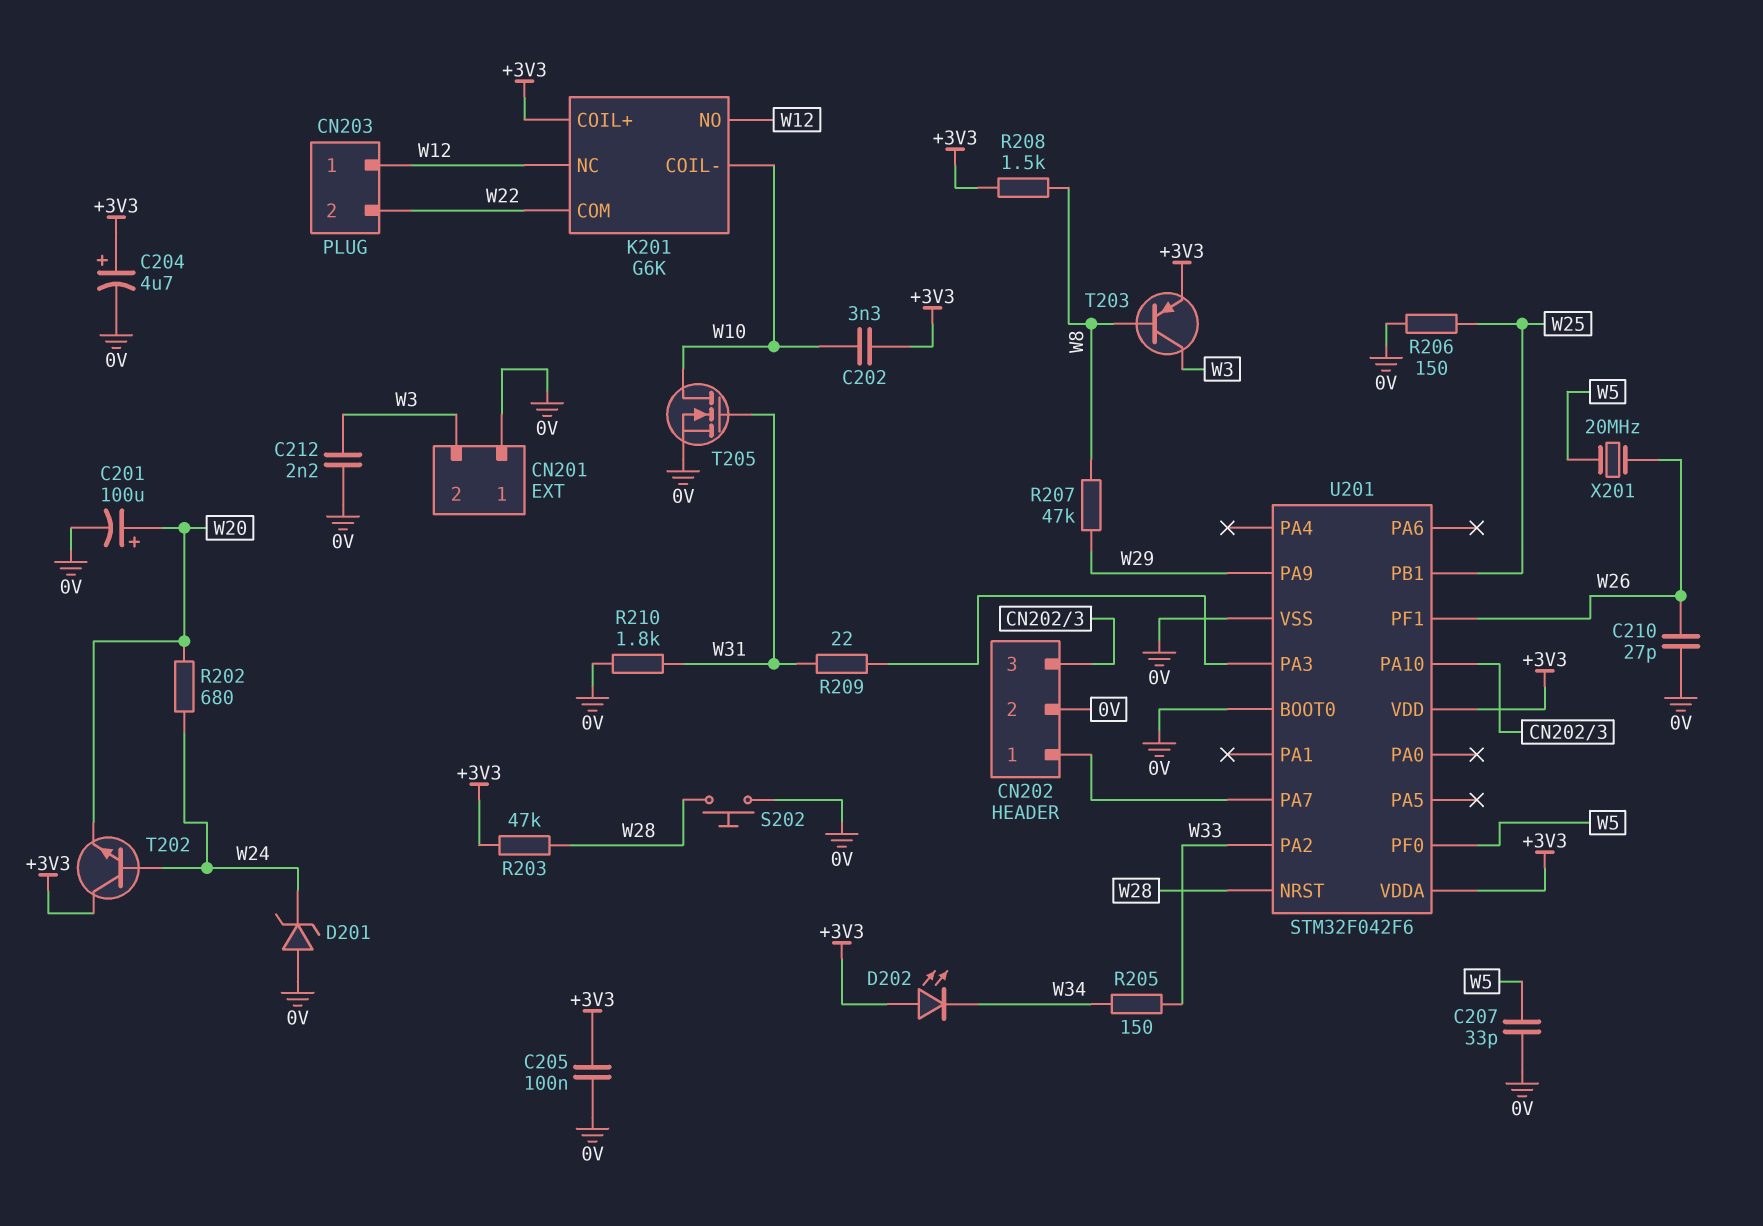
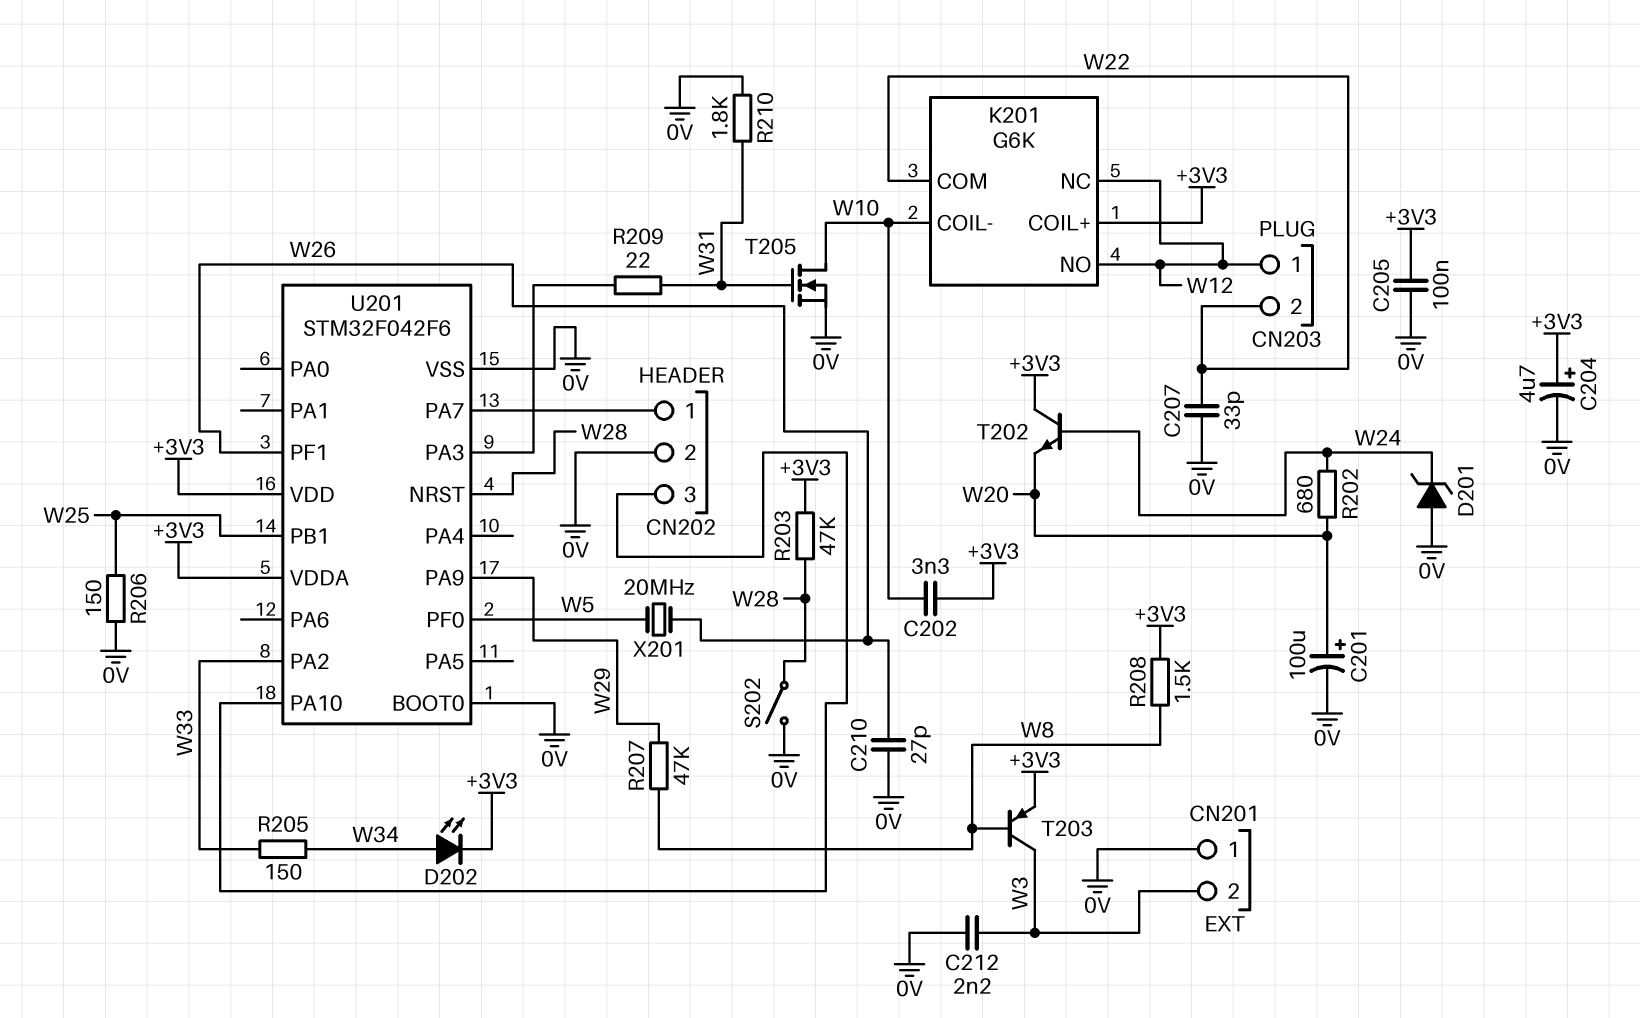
C207: 33pF (0V, W5) -> 33pF (0V, W22)
D202: LED (A +3V3, K W34) -> LED (A W34, K +3V3)
S202: button (0V, W28) -> switch (0V, W28)

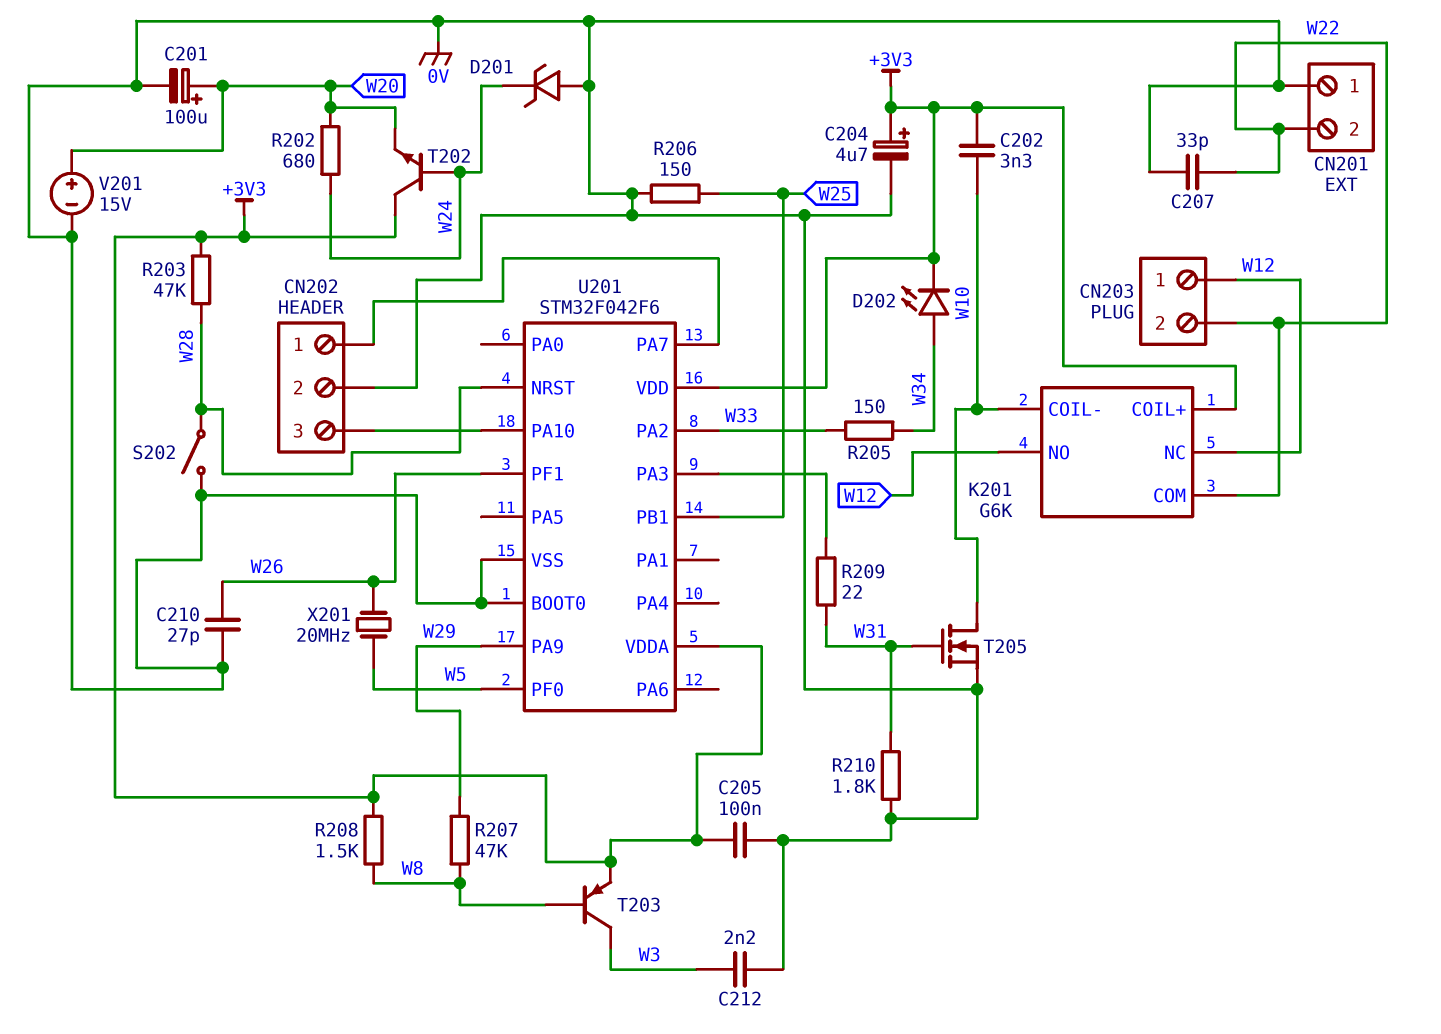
CN201 pin 2: W3 -> W22
V201: none -> 15V (plus W20, minus 0V)

